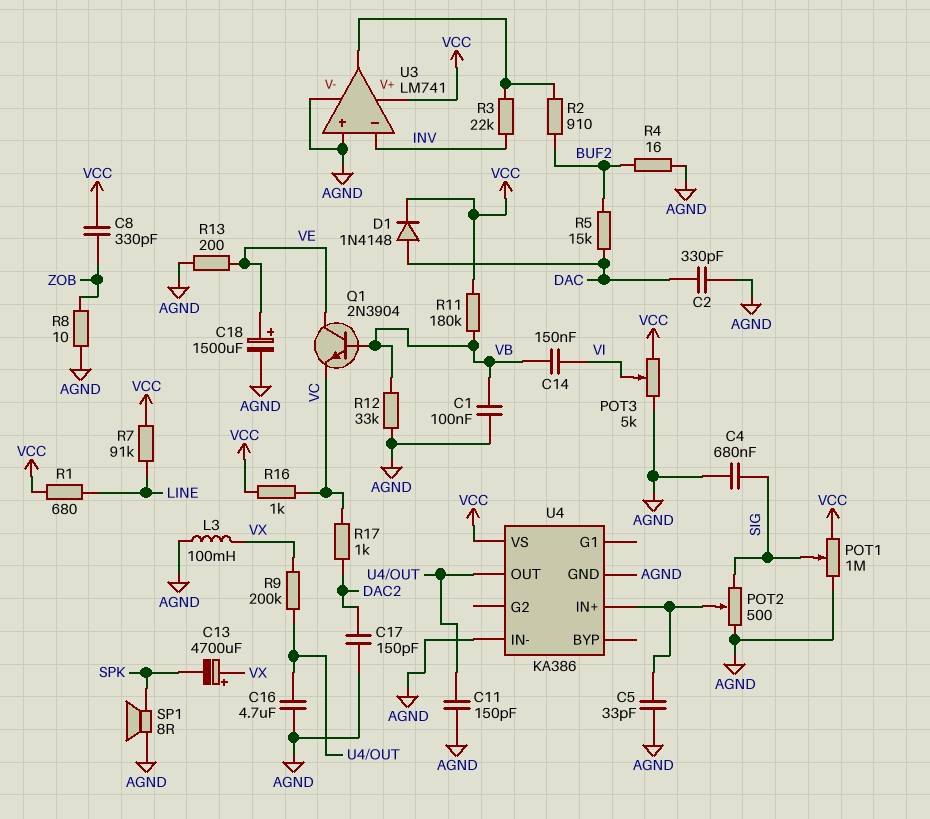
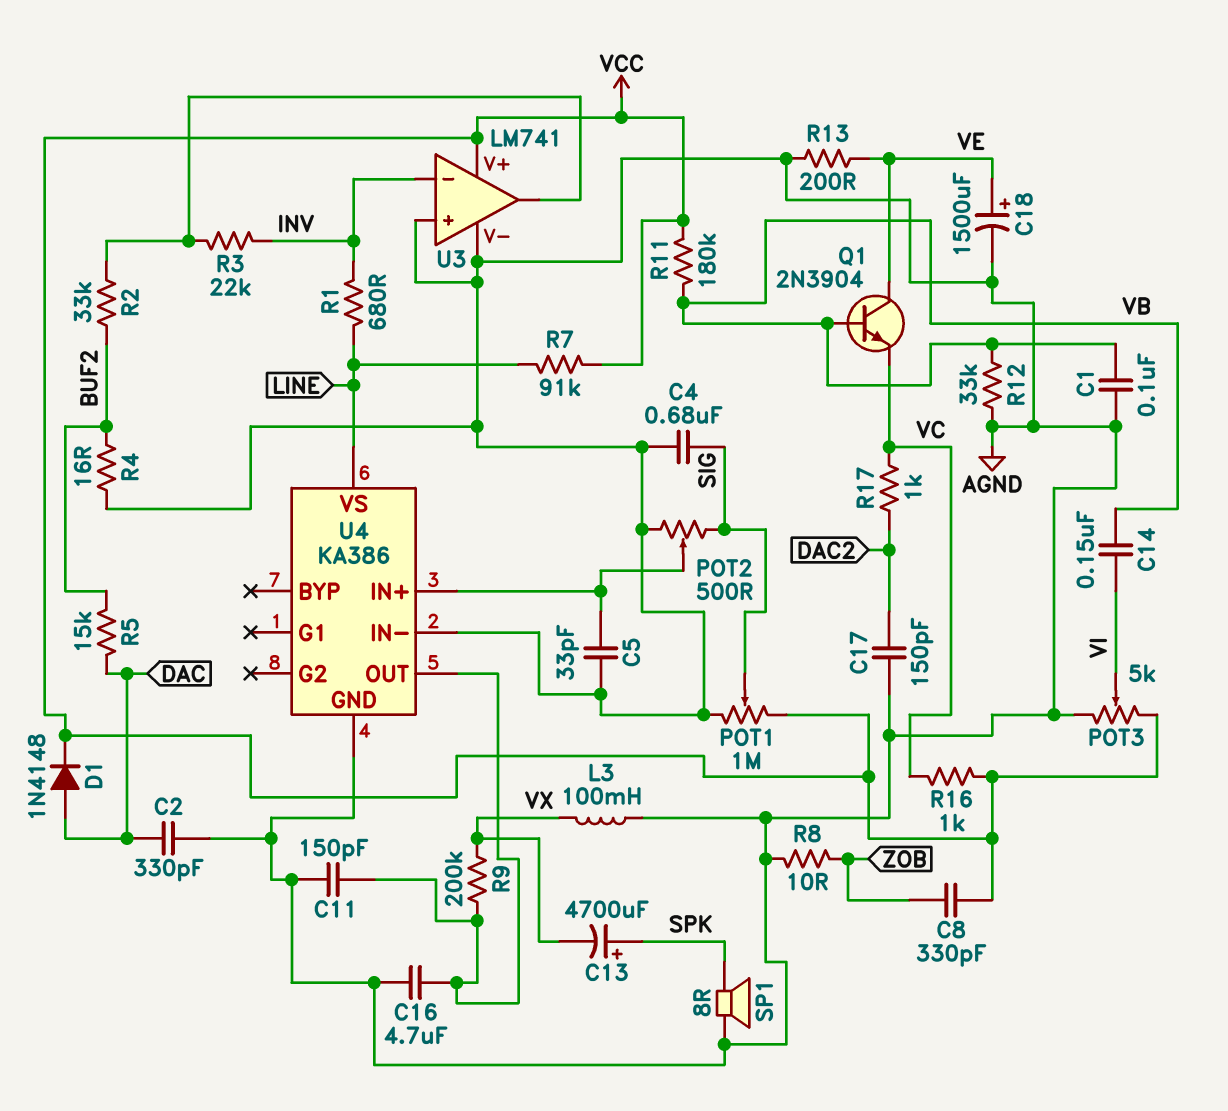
C13: 4700uF (plus VX, minus SPK) -> 4700uF (plus SPK, minus VX)
R1: 680 (LINE, VCC) -> 680 (INV, LINE)
R2: 910 (BUF2, U3/out) -> 33k (BUF2, U3/out)
U4 pin VS: VCC -> LINE

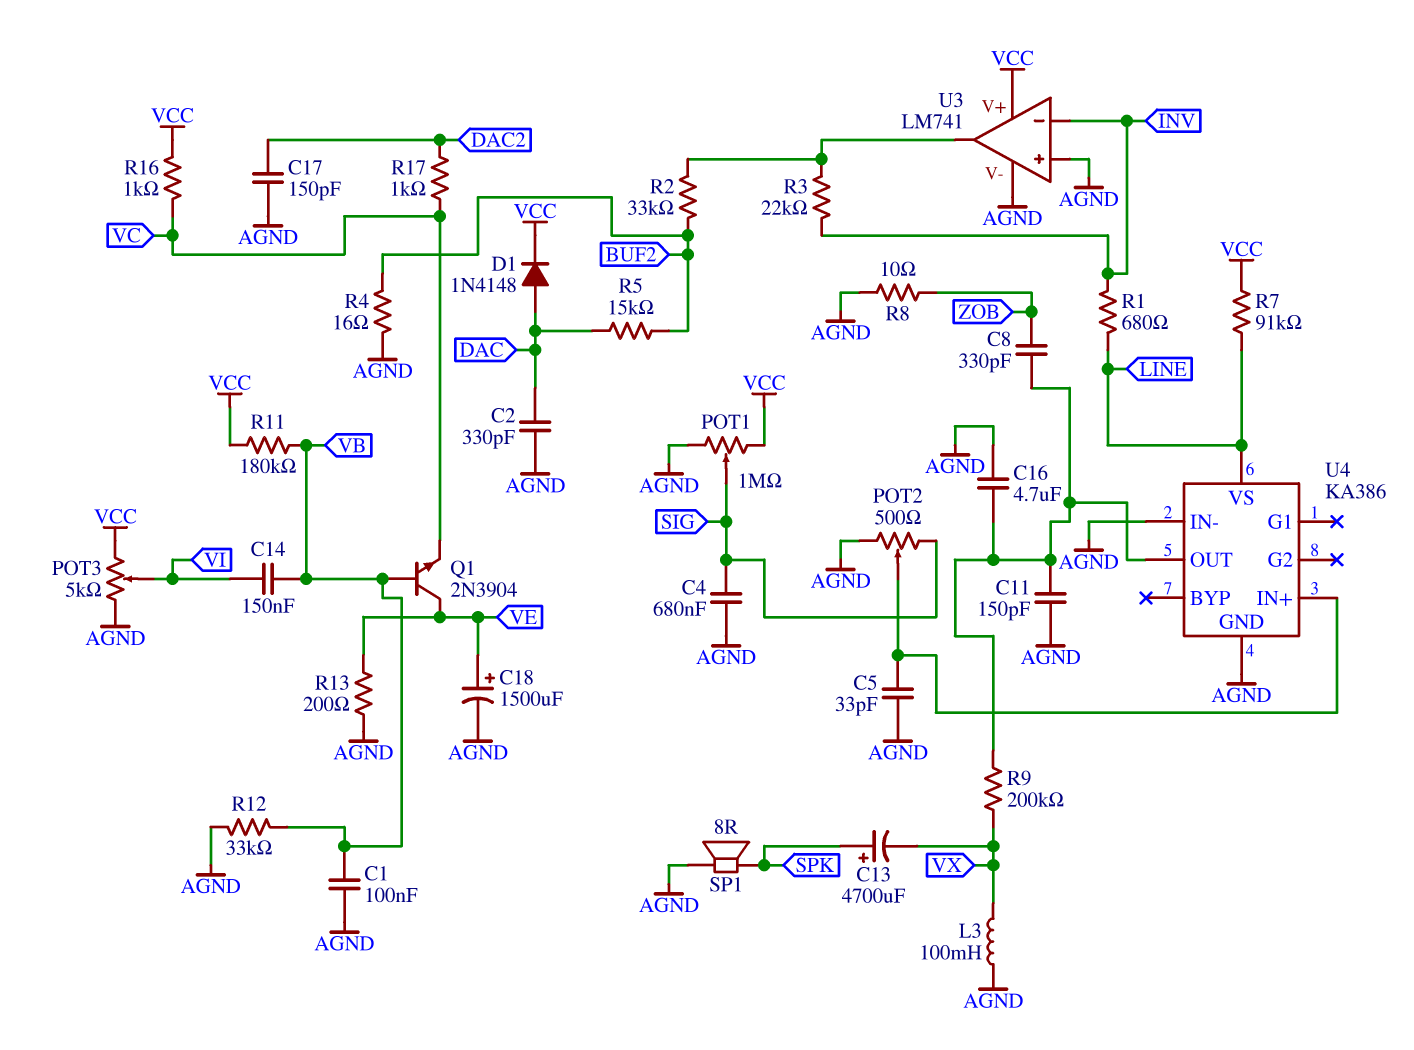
C8: 330pF (VCC, ZOB) -> 330pF (U4/OUT, ZOB)

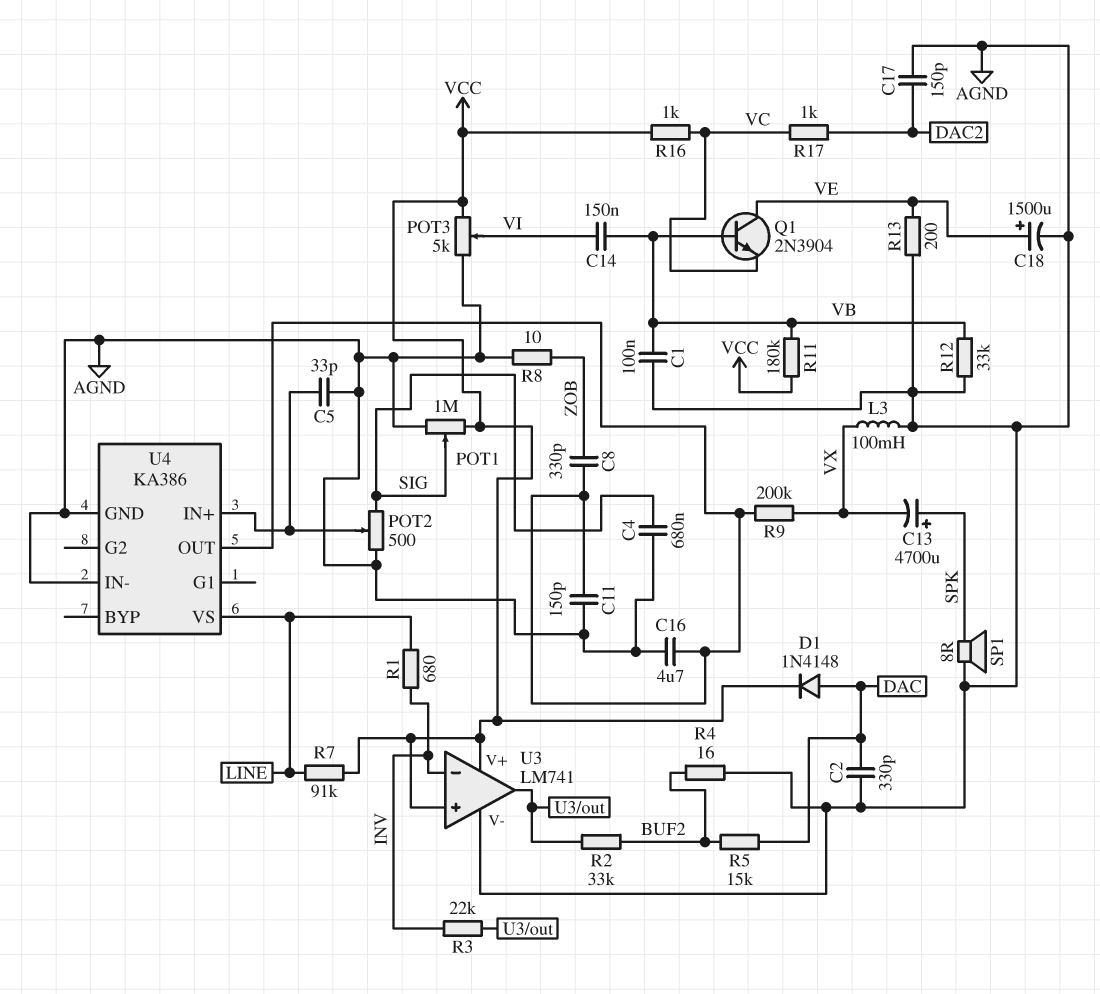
U3 pin in+: AGND -> VCC

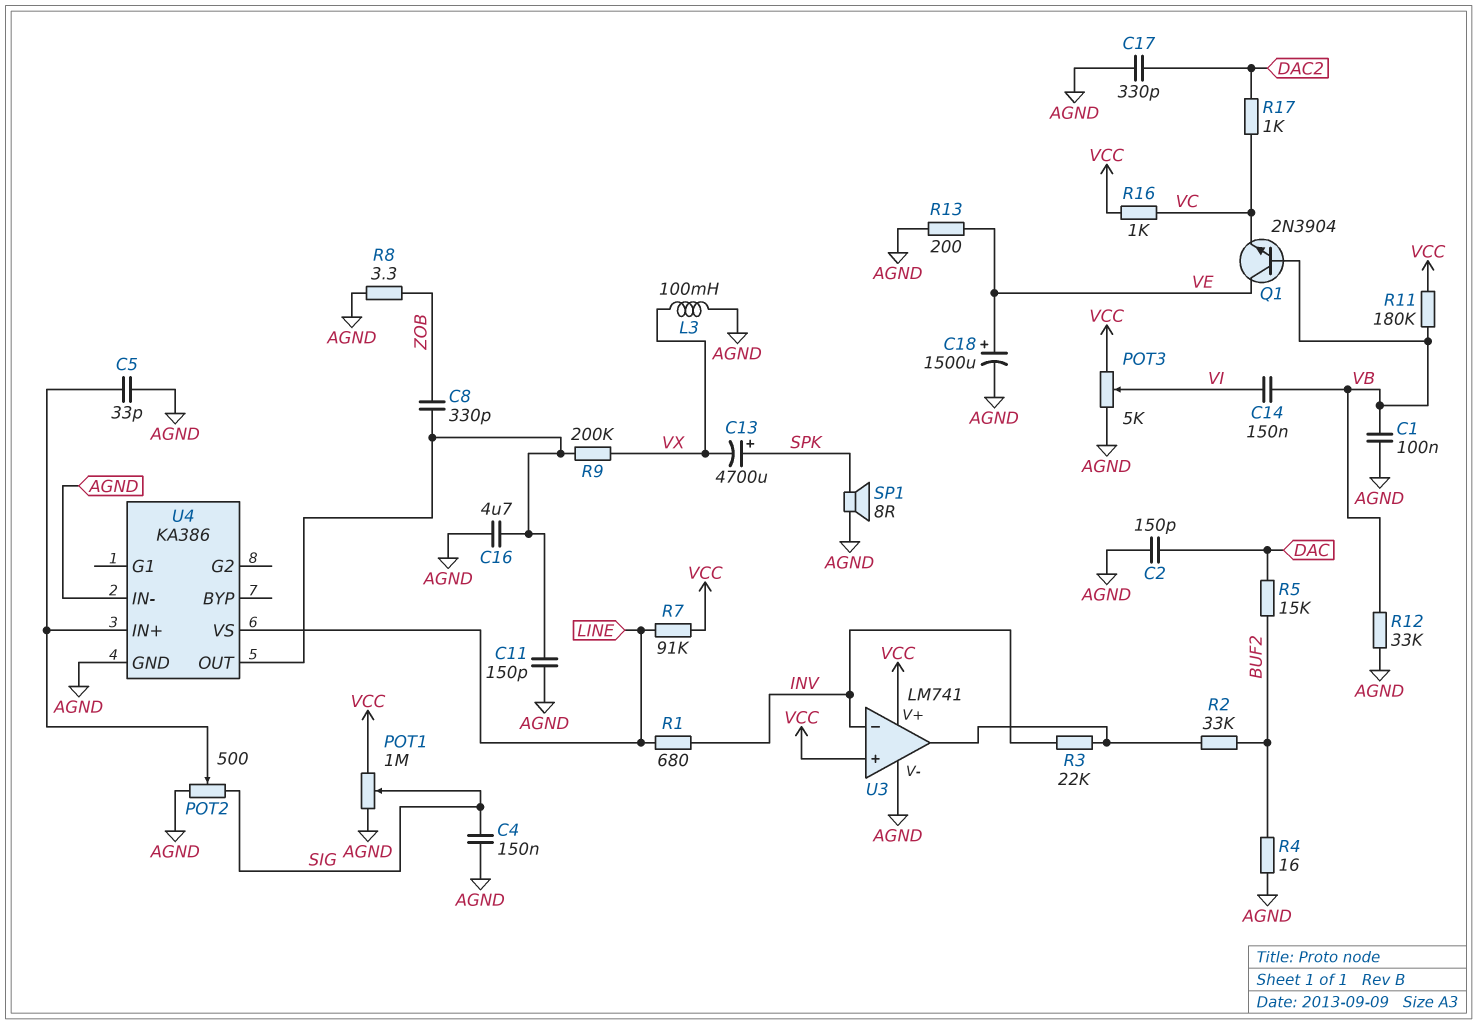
C2: 330pF (AGND, DAC) -> 150pF (AGND, DAC)
C4: 680nF (AGND, SIG) -> 150nF (AGND, SIG)
C17: 150pF (AGND, DAC2) -> 330pF (AGND, DAC2)
D1: diode 1N4148 (A DAC, K VCC) -> none
R8: 10 (AGND, ZOB) -> 3.3 (AGND, ZOB)

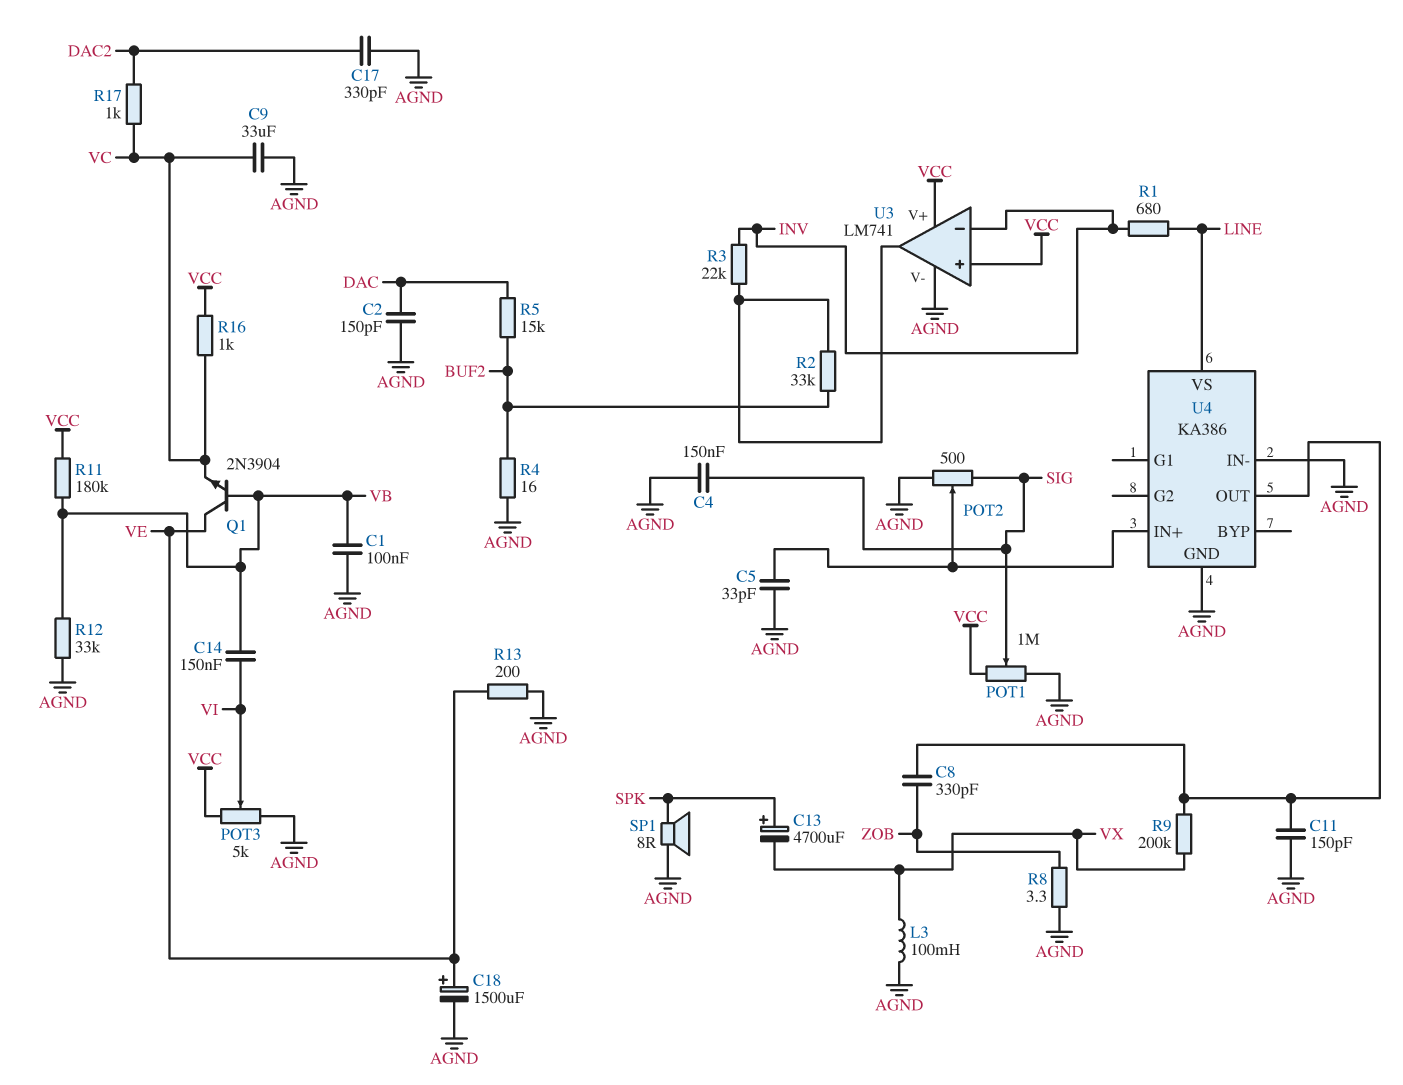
C9: none -> 33uF (AGND, VC)
C16: 4.7uF (AGND, U4/OUT) -> none
R7: 91k (LINE, VCC) -> none

